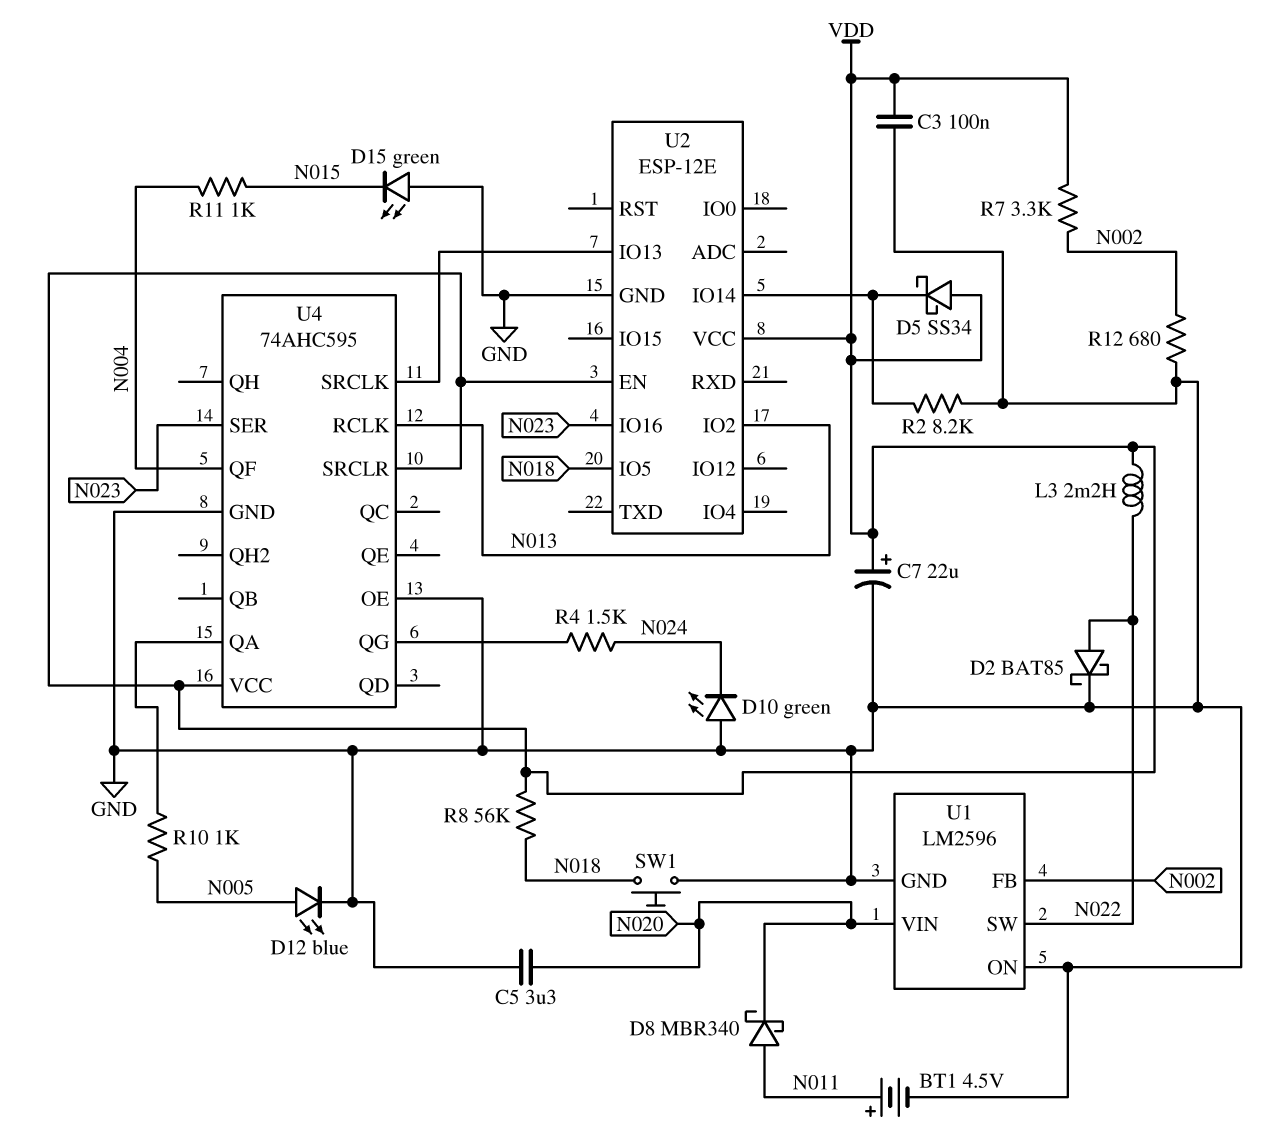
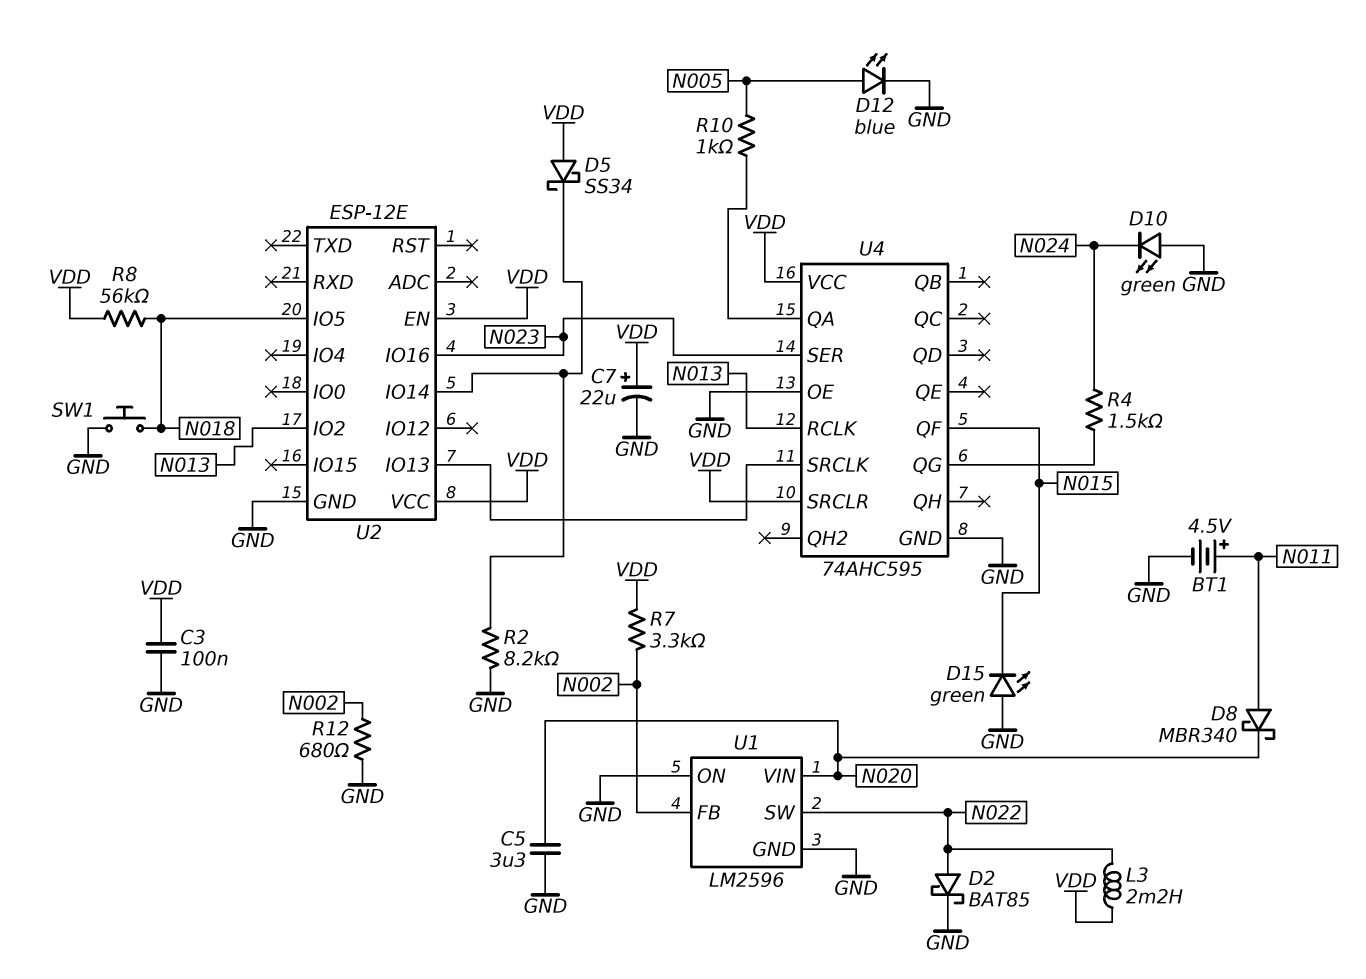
R11: 1k (N004, N015) -> none
U4 pin QF: N004 -> N015

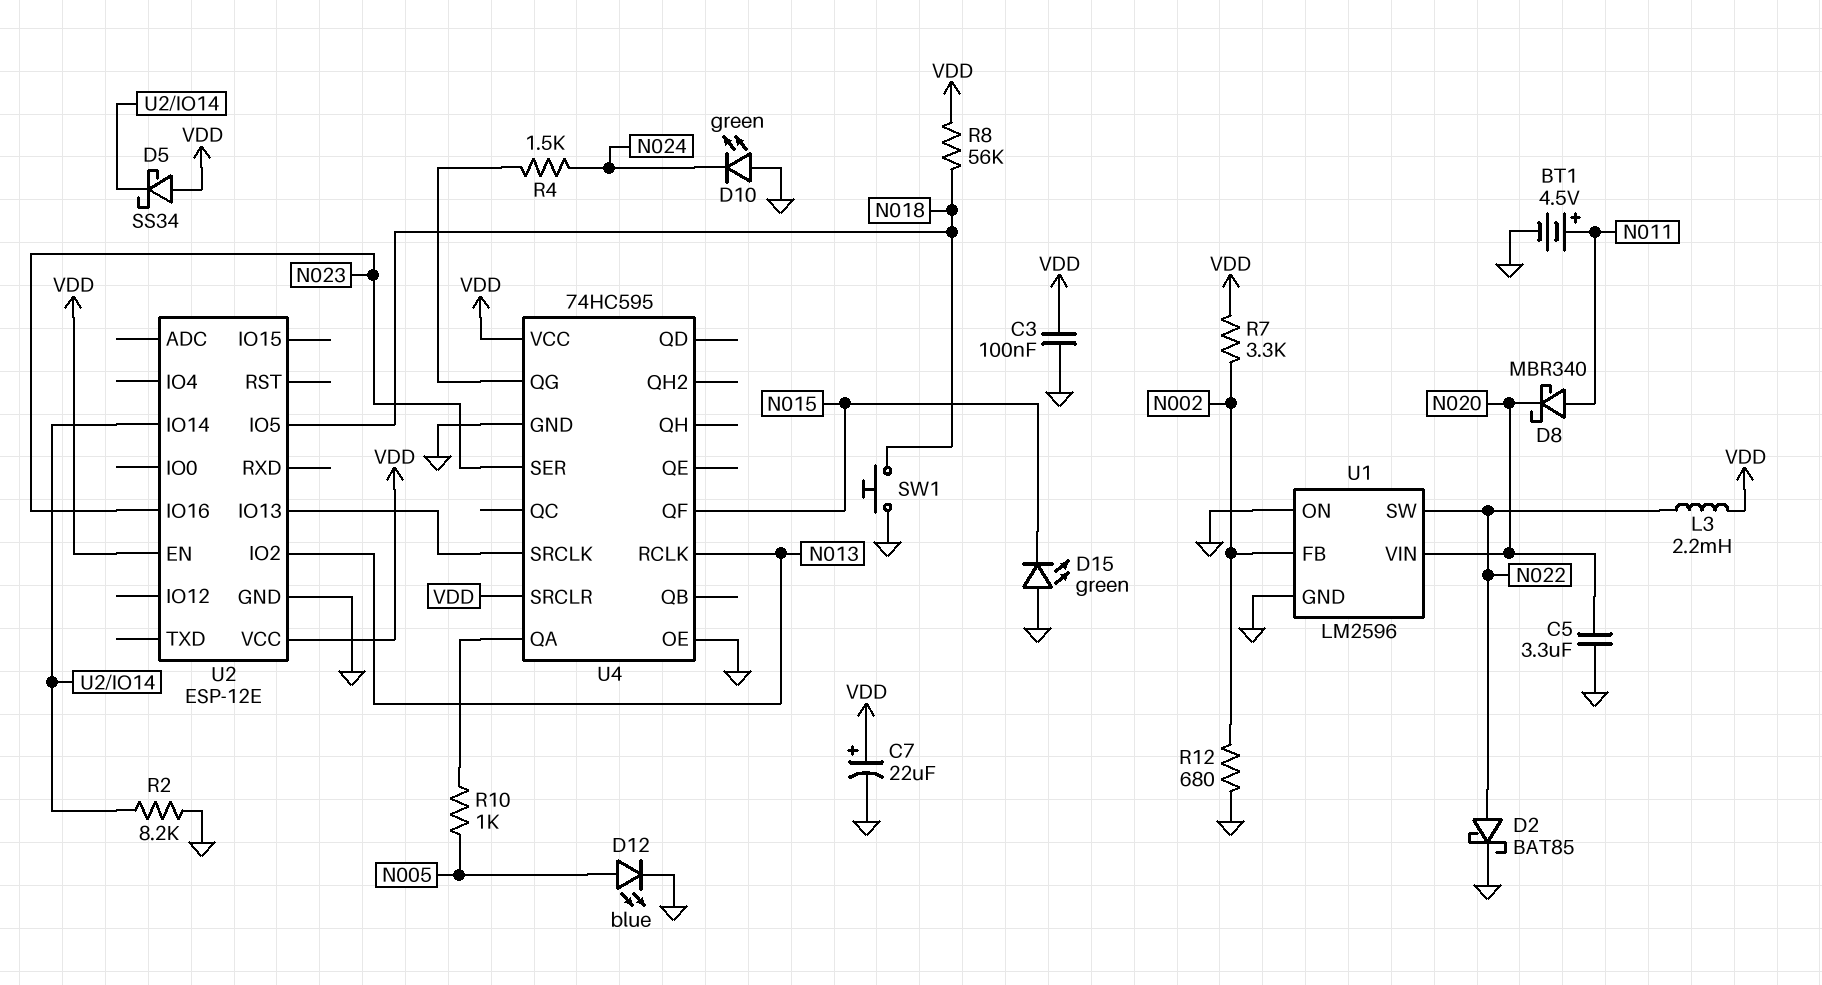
U4: 74AHC595 -> 74HC595

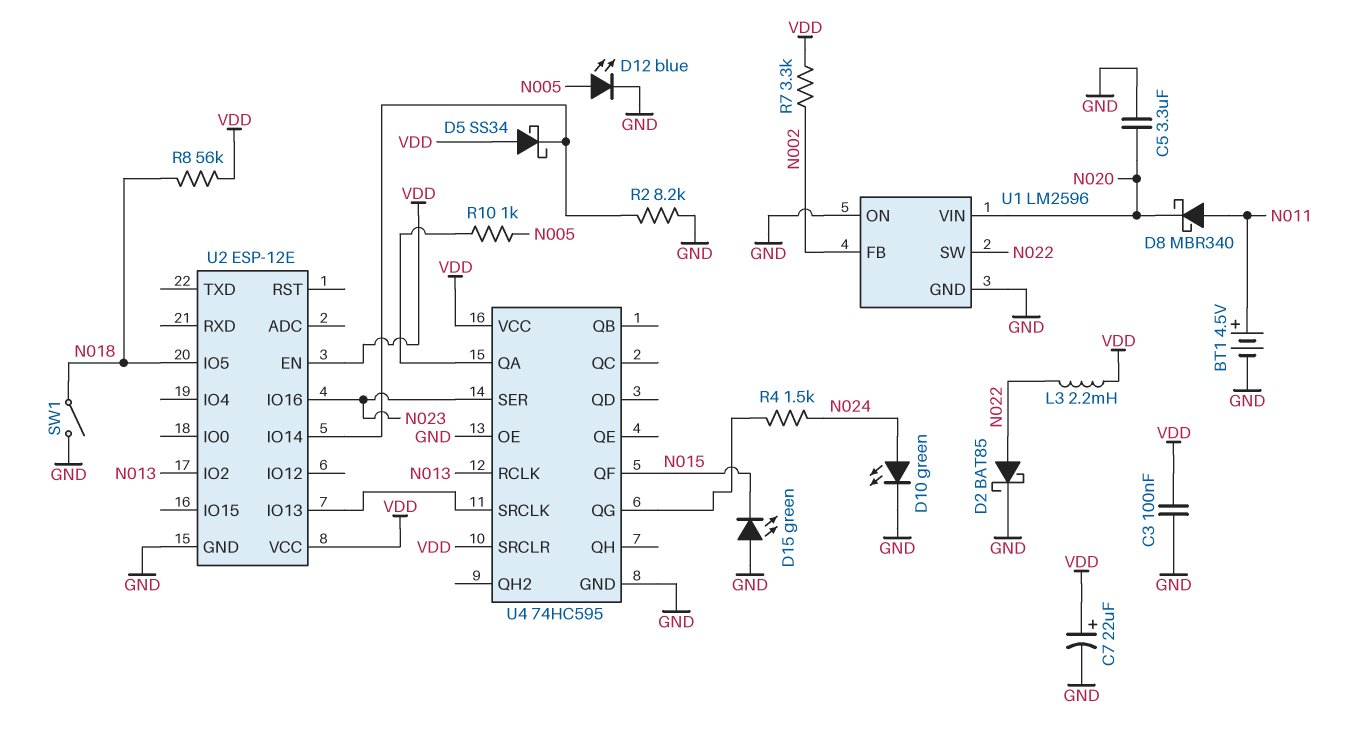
D10: LED green (A GND, K N024) -> LED green (A N024, K GND)
R12: 680 (GND, N002) -> none
SW1: button (GND, N018) -> switch (GND, N018)

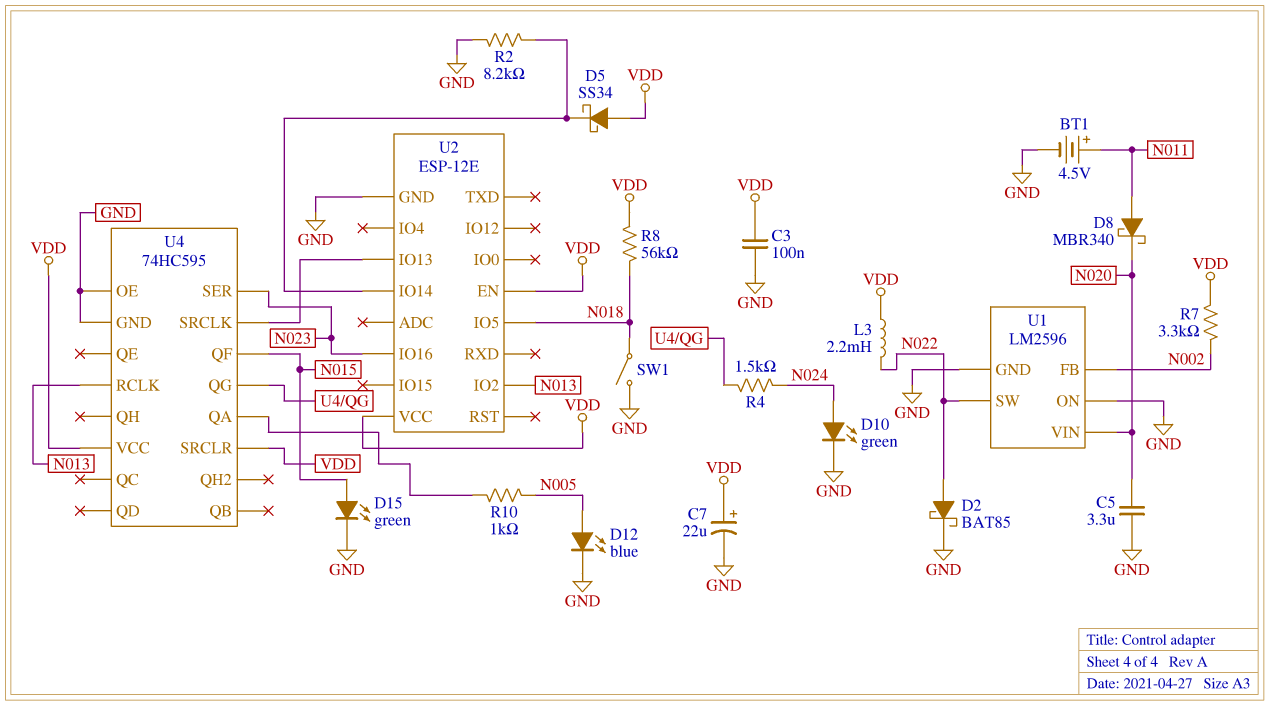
D15: LED green (A GND, K N015) -> LED green (A N015, K GND)

